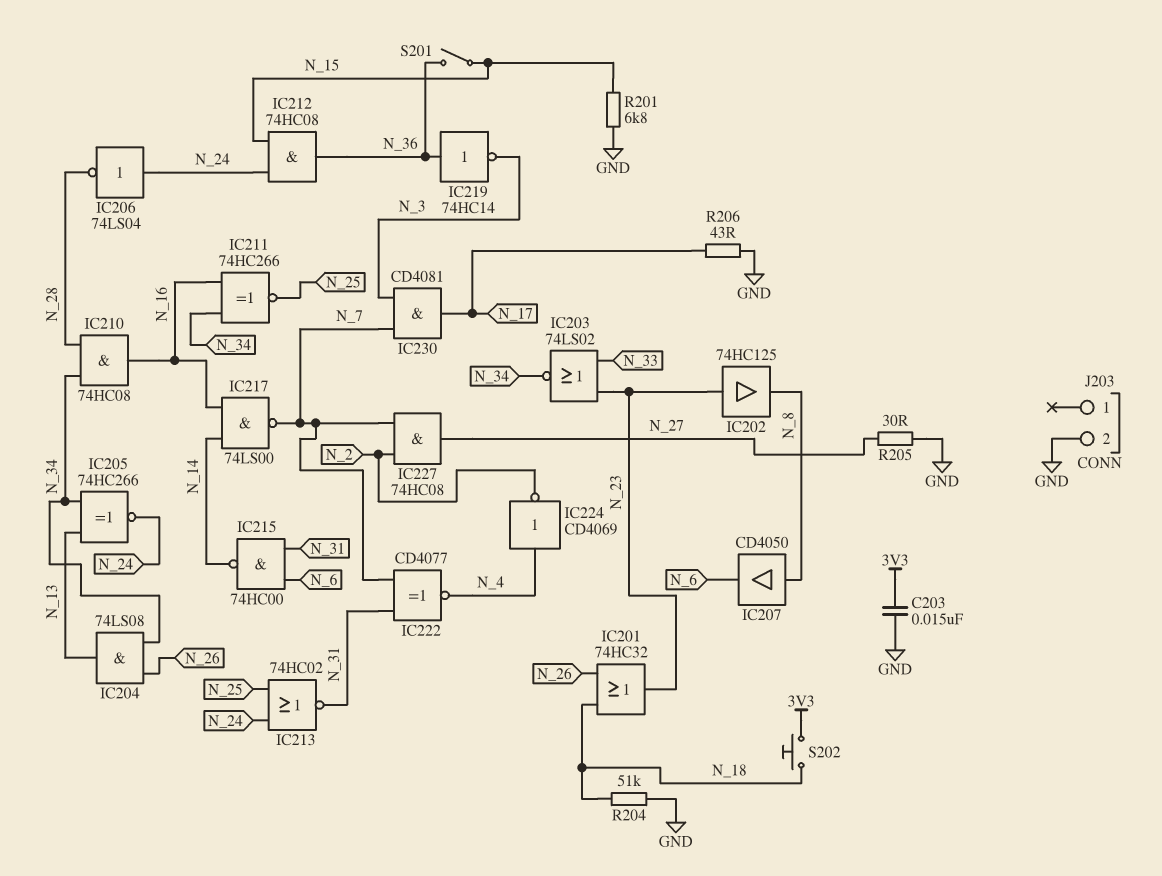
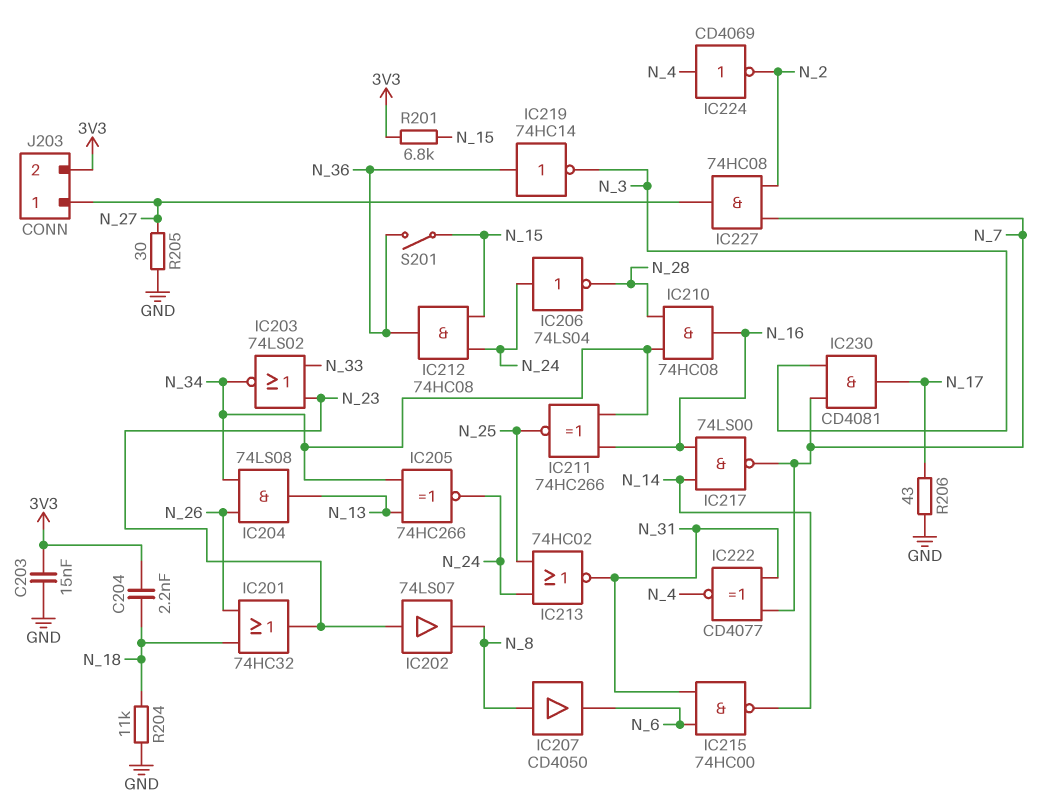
C204: none -> 2.2nF (3V3, N_18)
IC202: buffer 74HC125 (in N_23, out N_8) -> buffer 74LS07 (in N_23, out N_8)
J203 pin 1: none -> N_27
J203 pin 2: GND -> 3V3
R201: 6.8k (GND, N_15) -> 6.8k (3V3, N_15)
R204: 51k (GND, N_18) -> 11k (GND, N_18)
S202: button (3V3, N_18) -> none

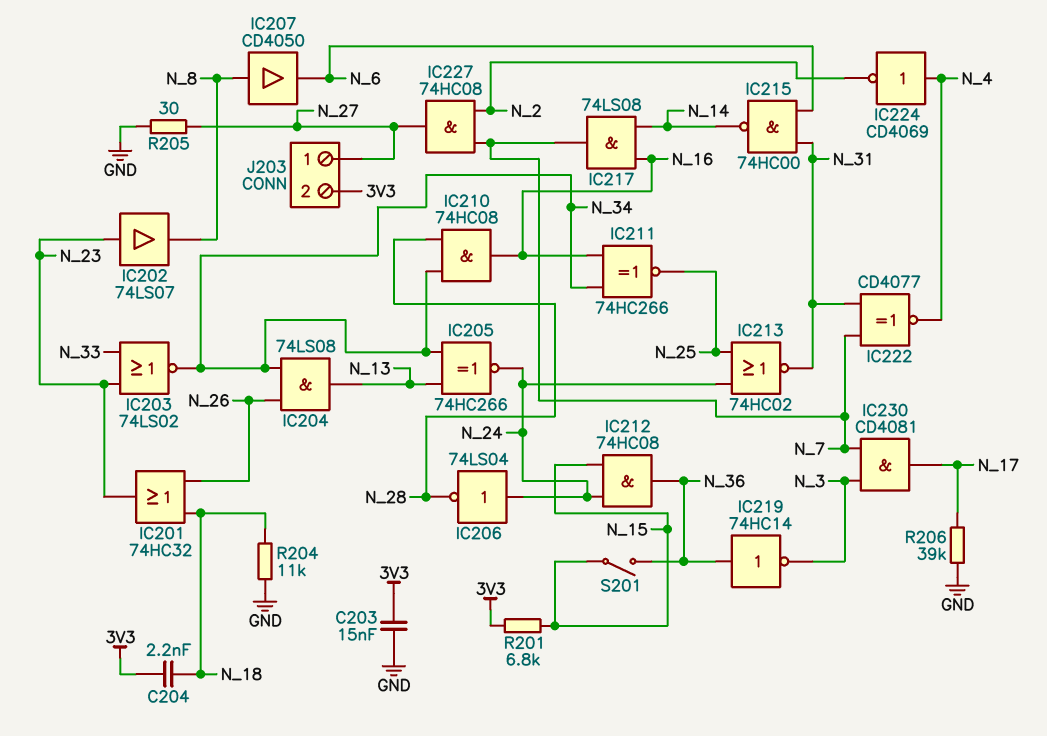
IC217: NAND 74LS00 (in N_14, in N_16, out N_7) -> AND 74LS08 (in N_14, in N_16, out N_7)
R206: 43 (GND, N_17) -> 39k (GND, N_17)

